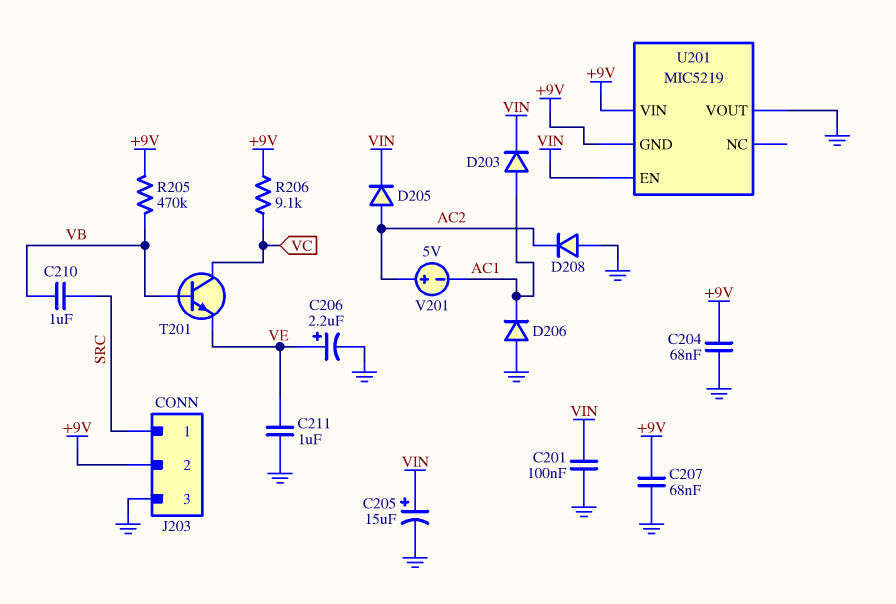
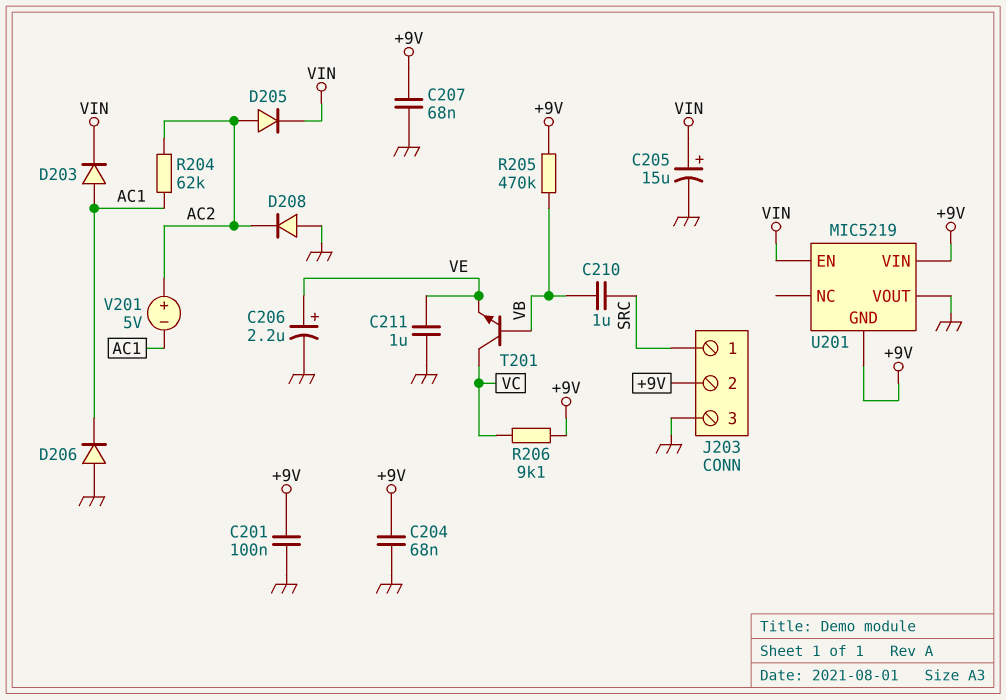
C201: 100nF (GND, VIN) -> 100nF (+9V, GND)
R204: none -> 62k (AC1, AC2)

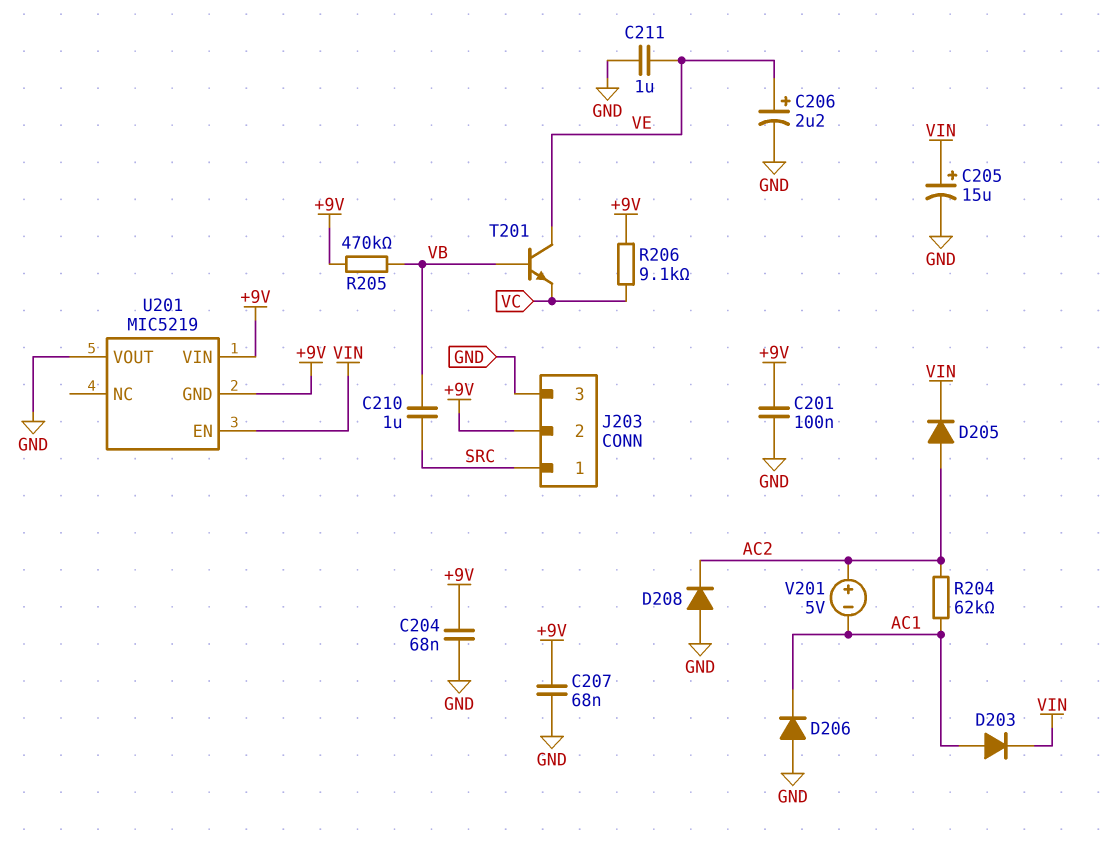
T201: NPN (B VB, C VC, E VE) -> NPN (B VB, C VE, E VC)

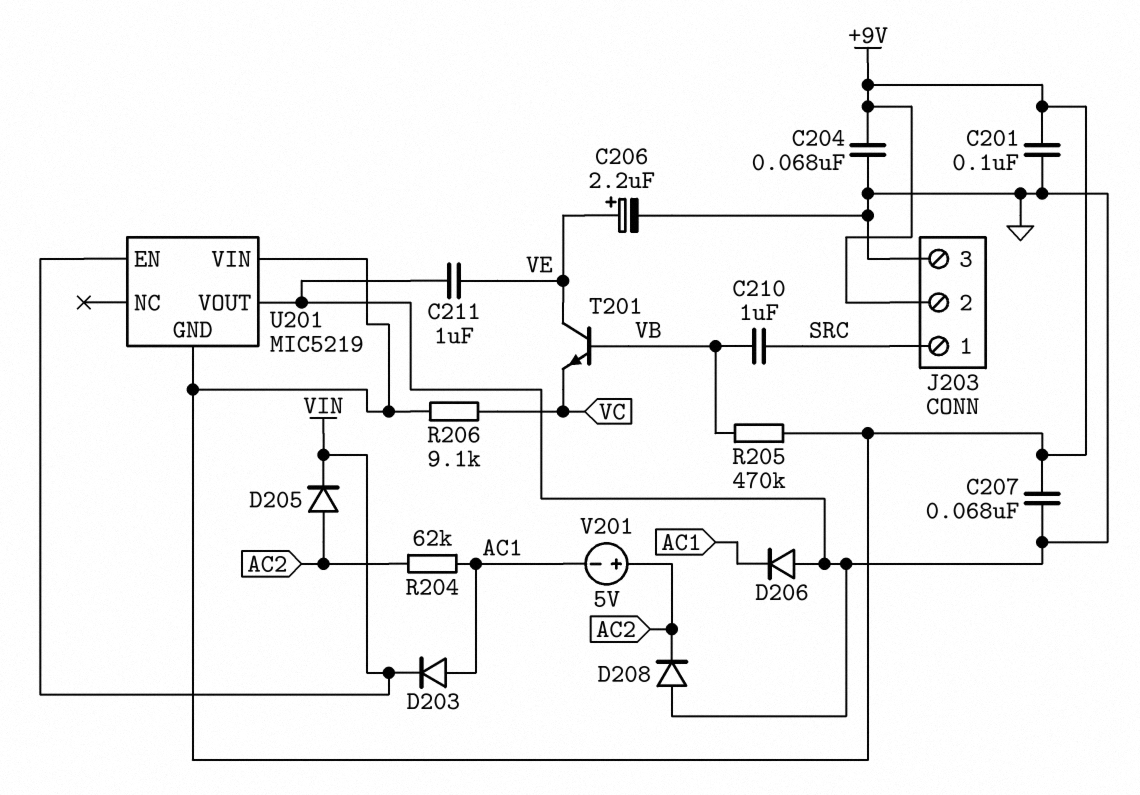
C205: 15uF (plus VIN, minus GND) -> none

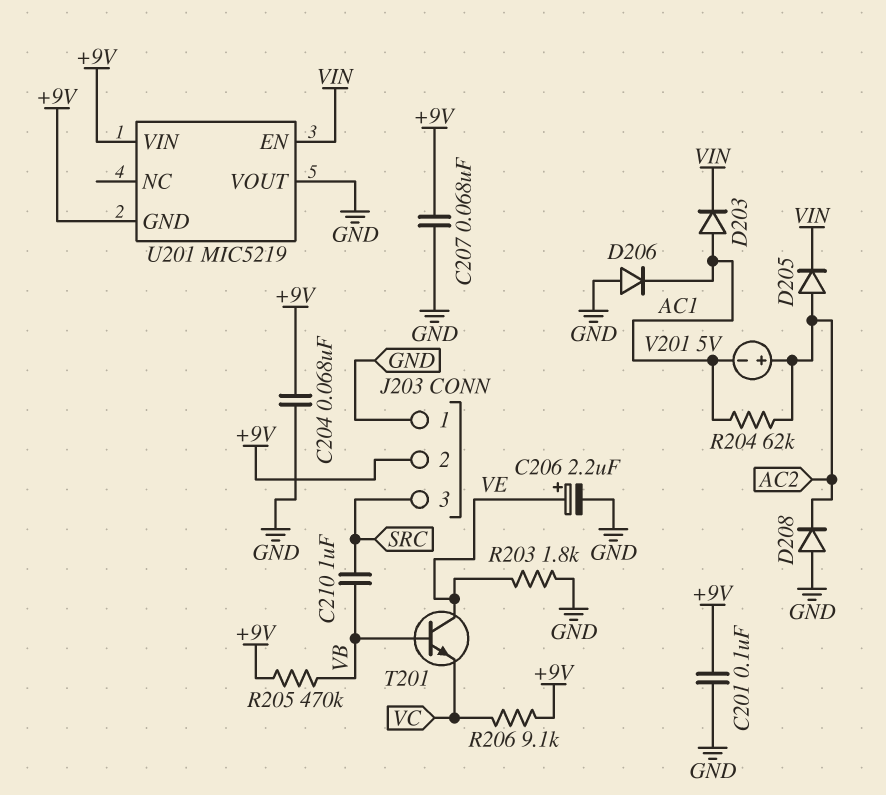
C211: 1uF (GND, VE) -> none
J203 pin 1: SRC -> GND
J203 pin 3: GND -> SRC
R203: none -> 1.8k (GND, VE)

